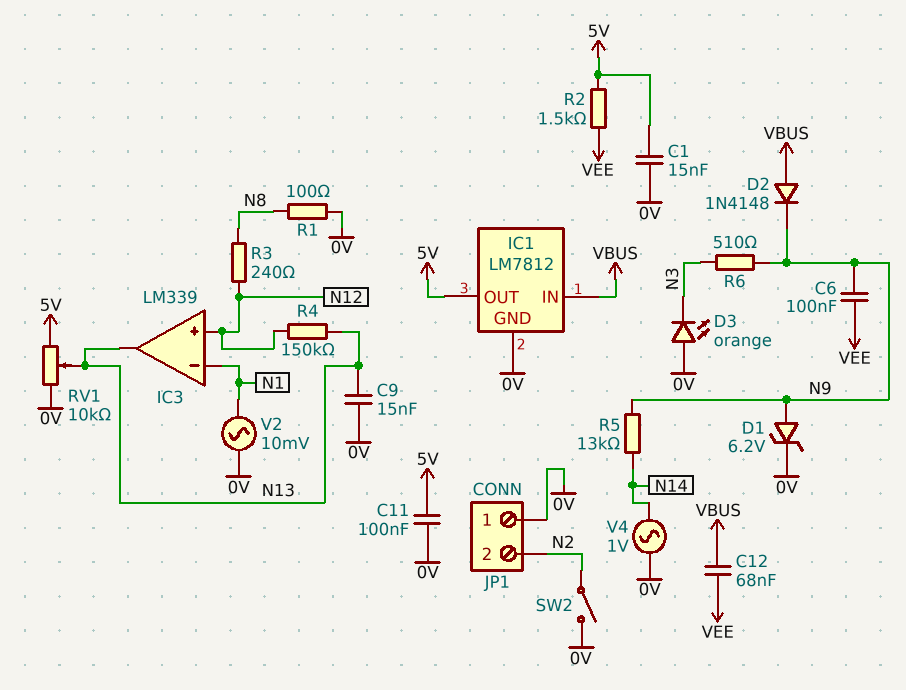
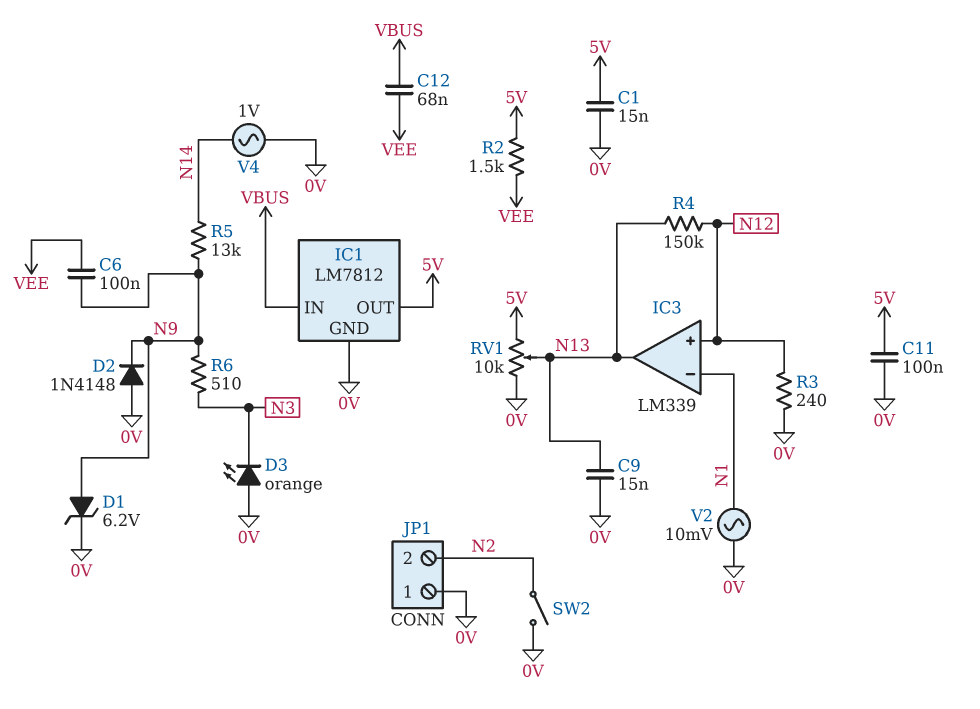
D2: diode 1N4148 (A VBUS, K N9) -> diode 1N4148 (A 0V, K N9)
R1: 100 (0V, N8) -> none
R3: 240 (N8, N12) -> 240 (0V, N12)

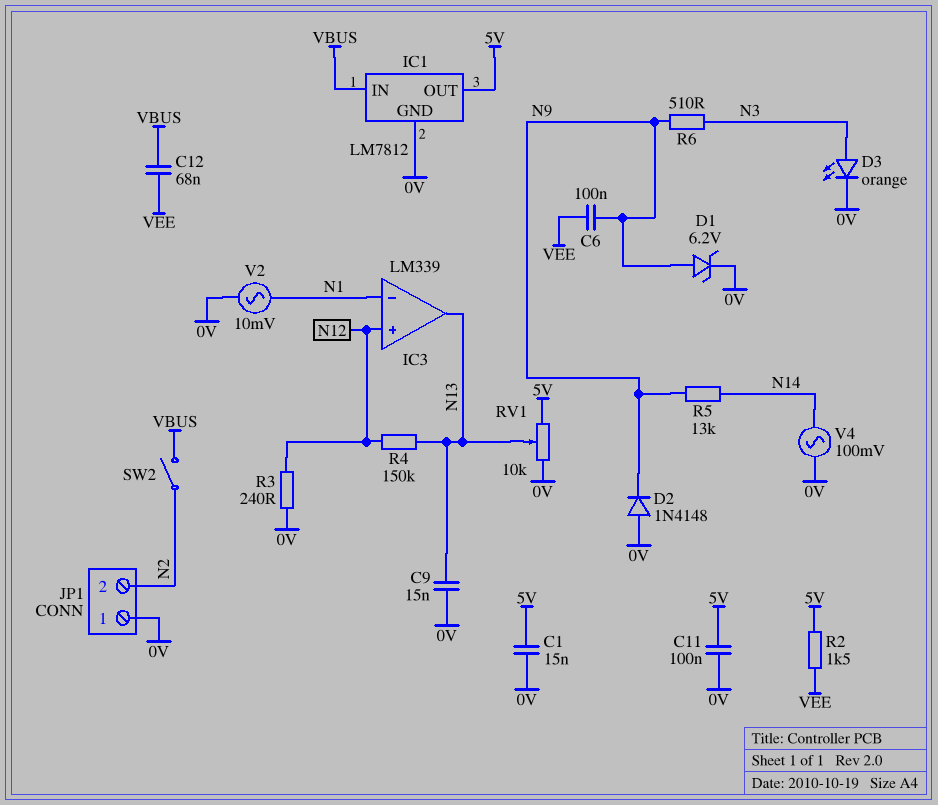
D3: LED orange (A 0V, K N3) -> LED orange (A N3, K 0V)
SW2: switch (0V, N2) -> switch (N2, VBUS)
V4: AC 1V (0V, N14) -> AC 100mV (0V, N14)

